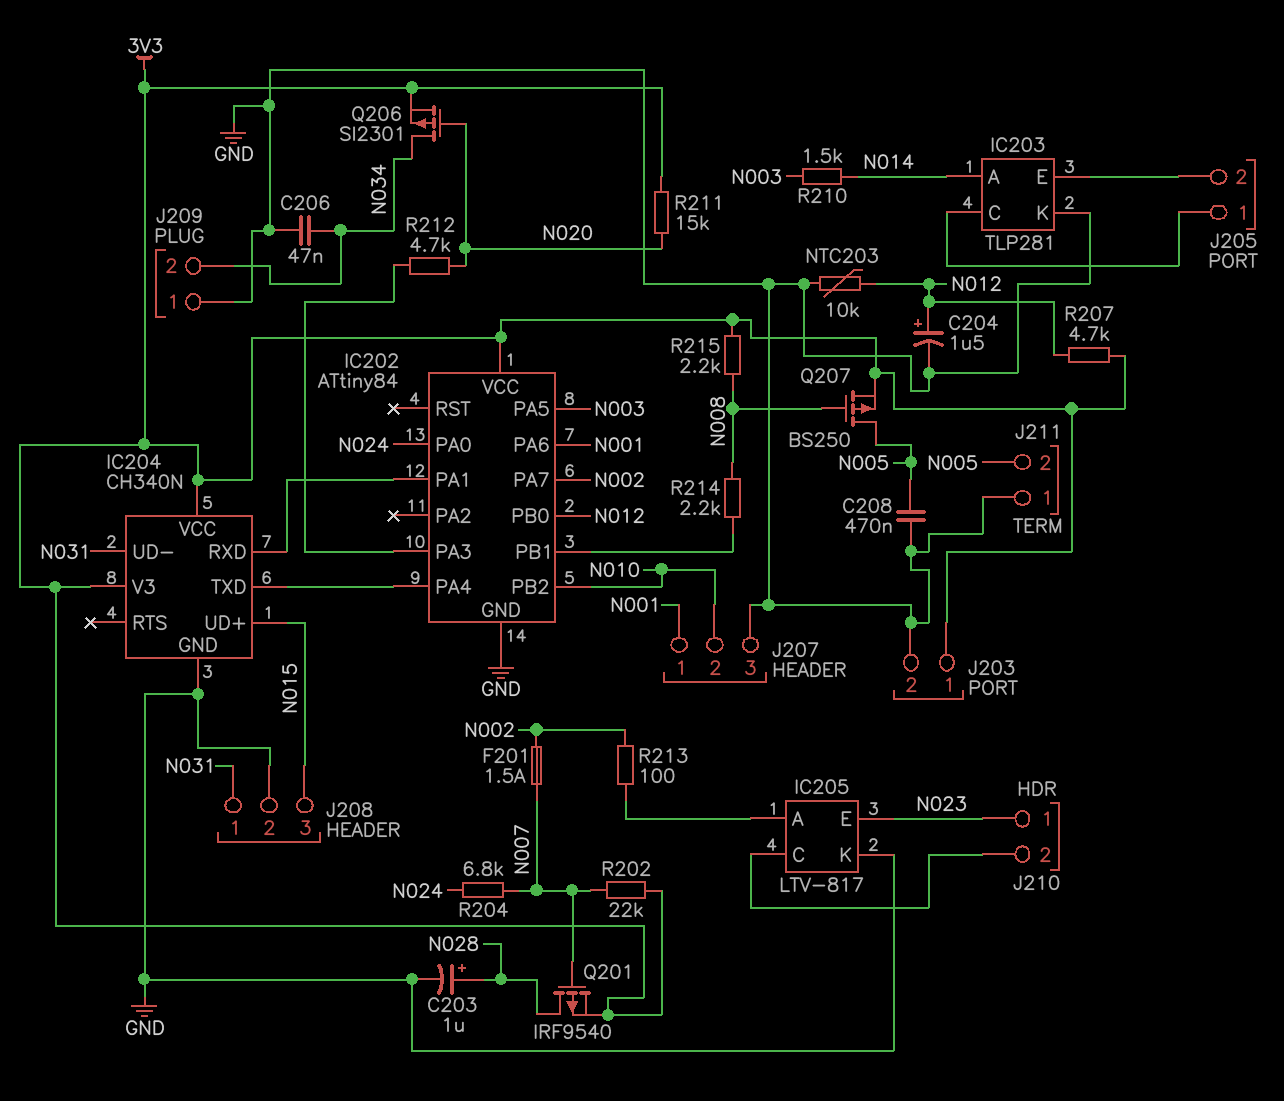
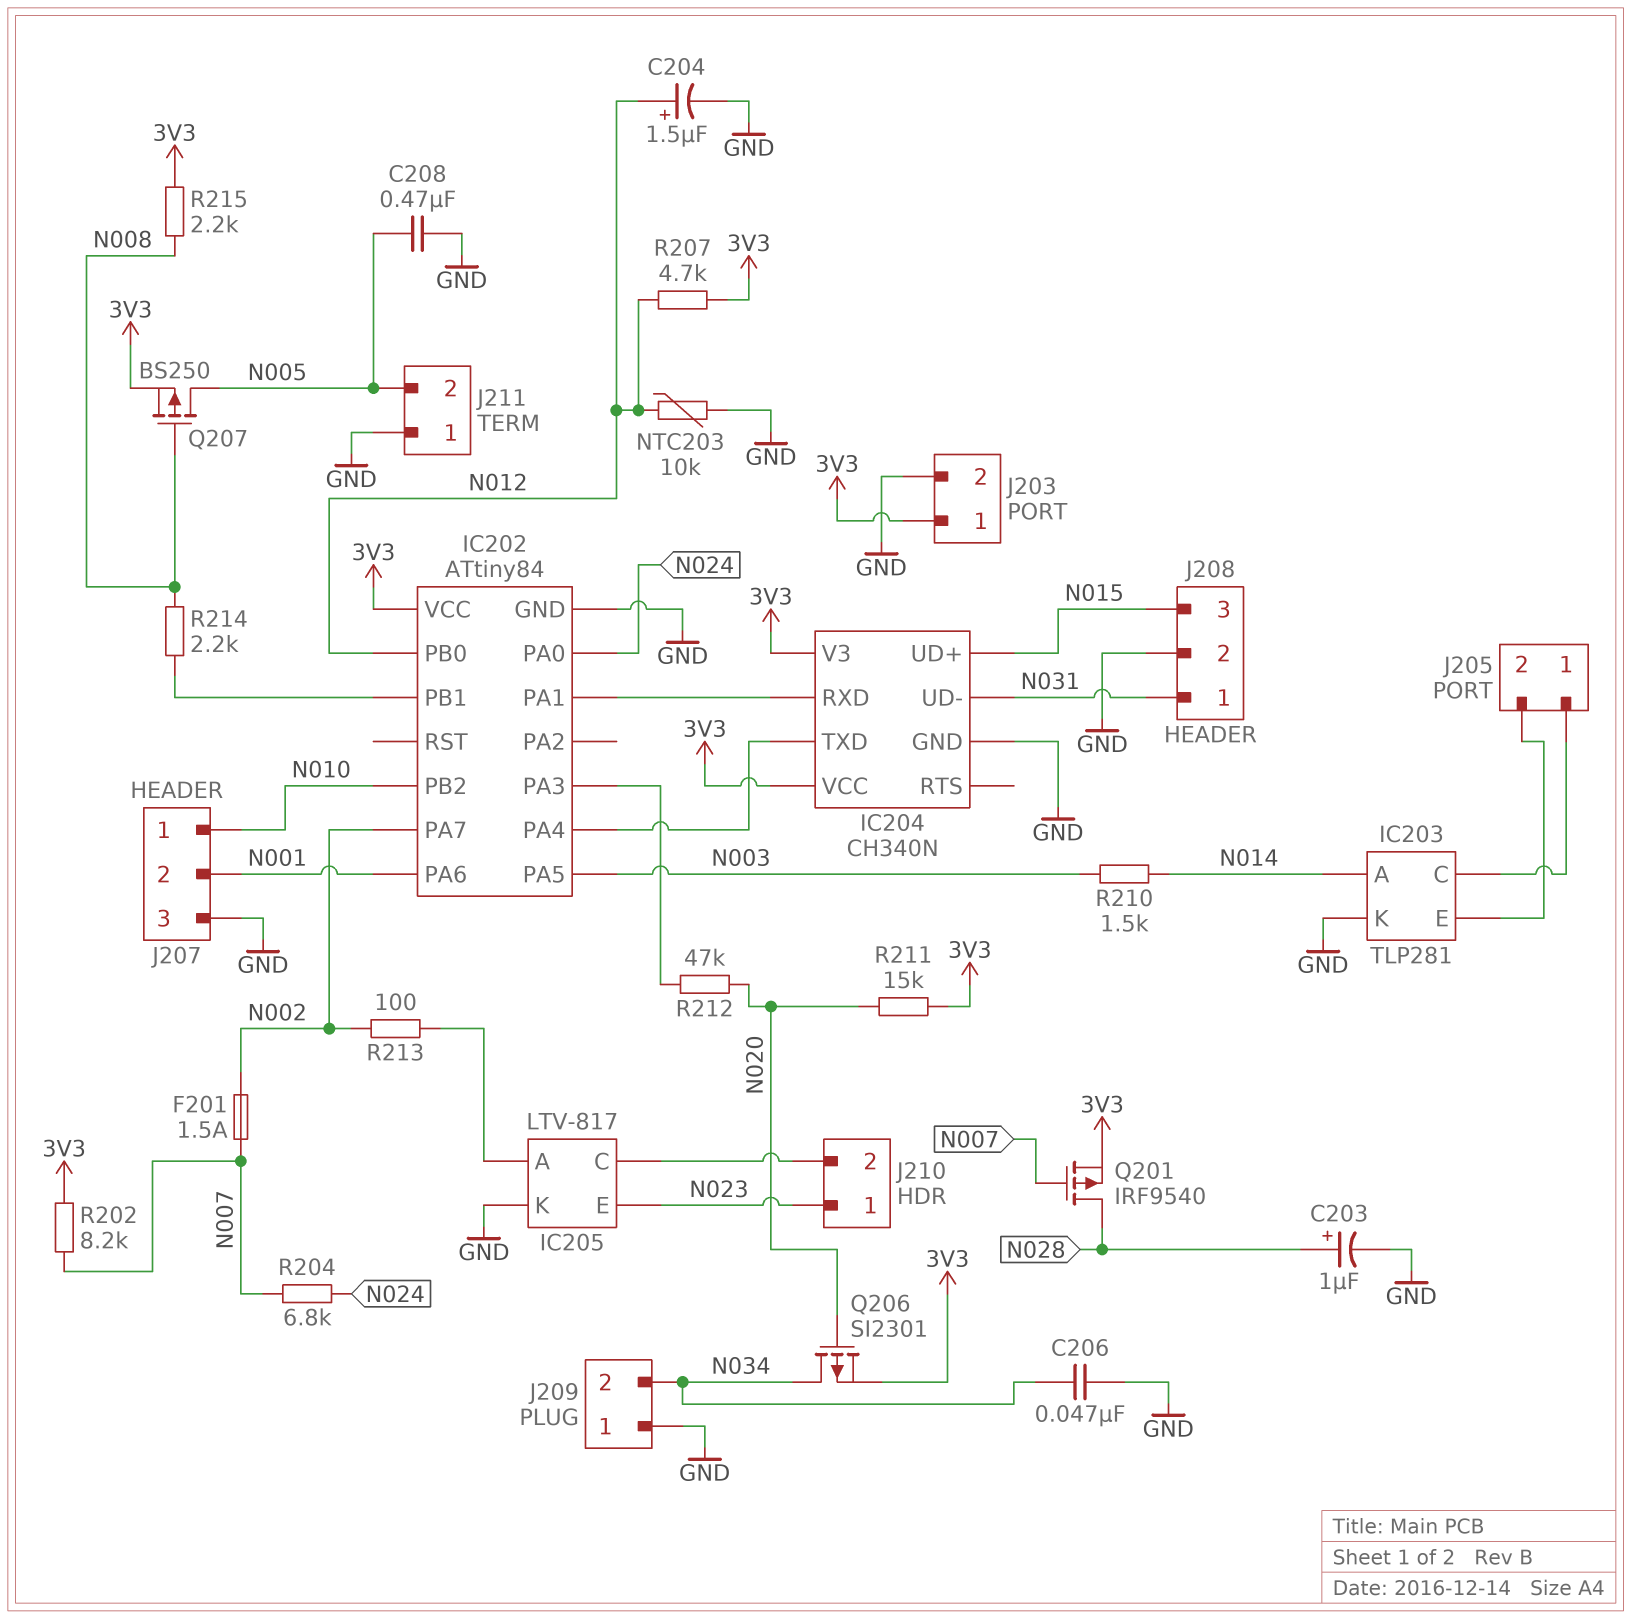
J207 pin 1: N001 -> N010
J207 pin 2: N010 -> N001
R202: 22k (3V3, N007) -> 8.2k (3V3, N007)
R212: 4.7k (IC202/PA3, N020) -> 47k (IC202/PA3, N020)

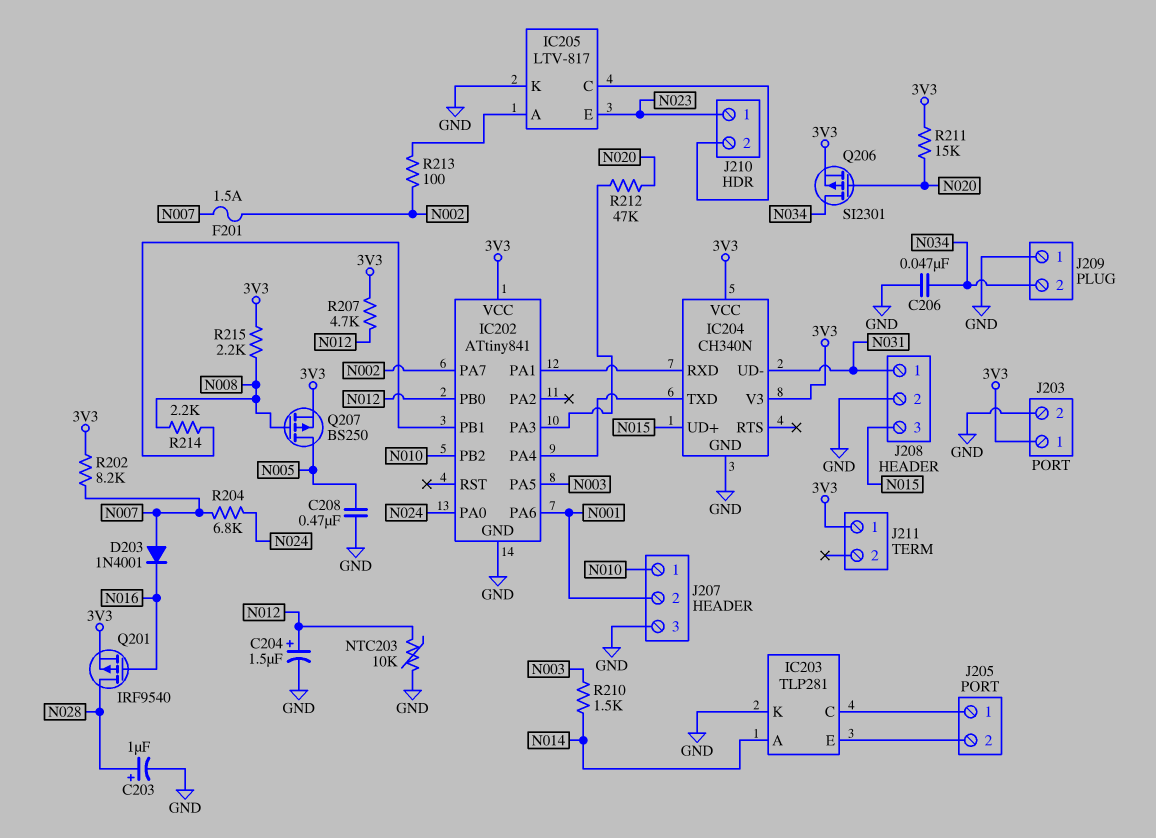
D203: none -> diode 1N4001 (A N007, K N016)
IC202: ATtiny84 -> ATtiny841
J211 pin 1: GND -> 3V3
J211 pin 2: N005 -> none
Q201: PMOS IRF9540 (G N007, D N028, S 3V3) -> PMOS IRF9540 (G N016, D N028, S 3V3)

